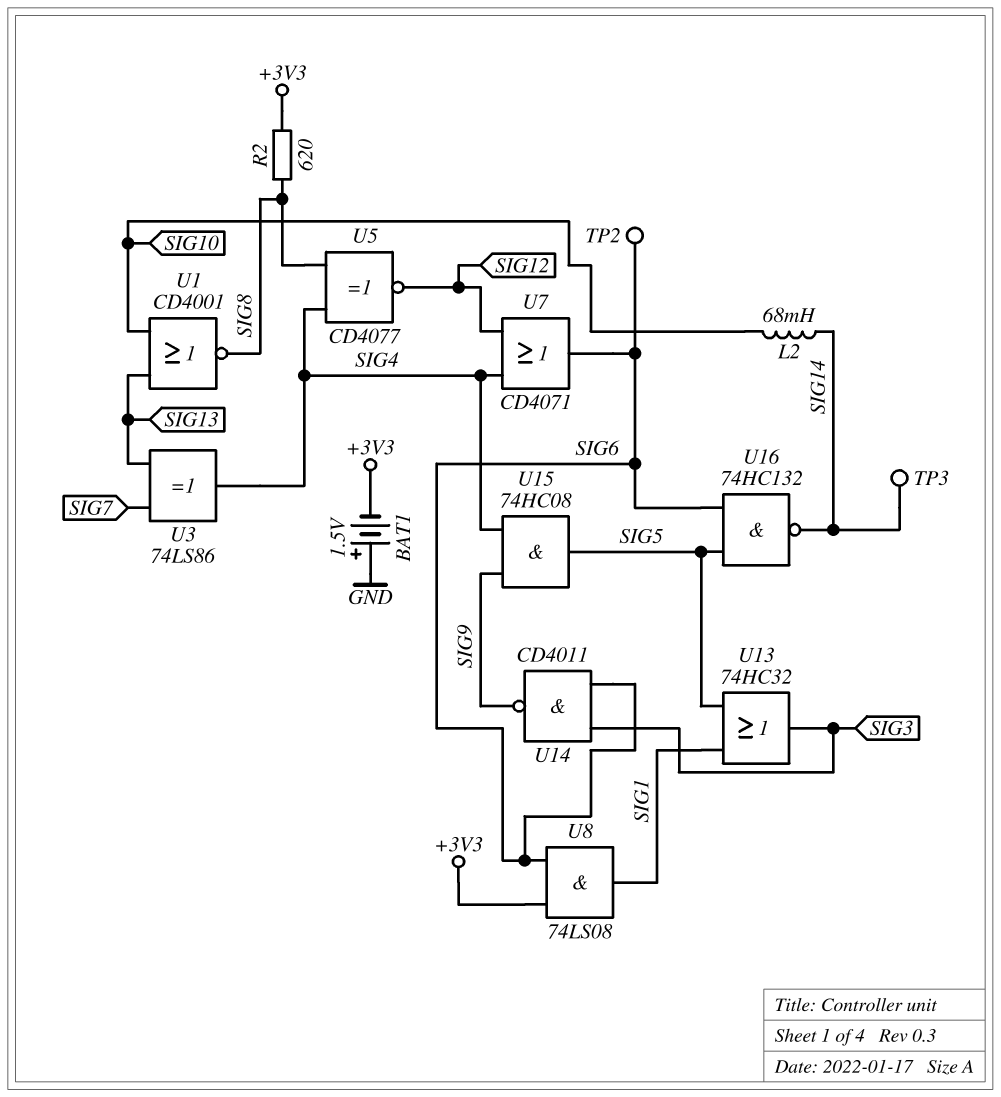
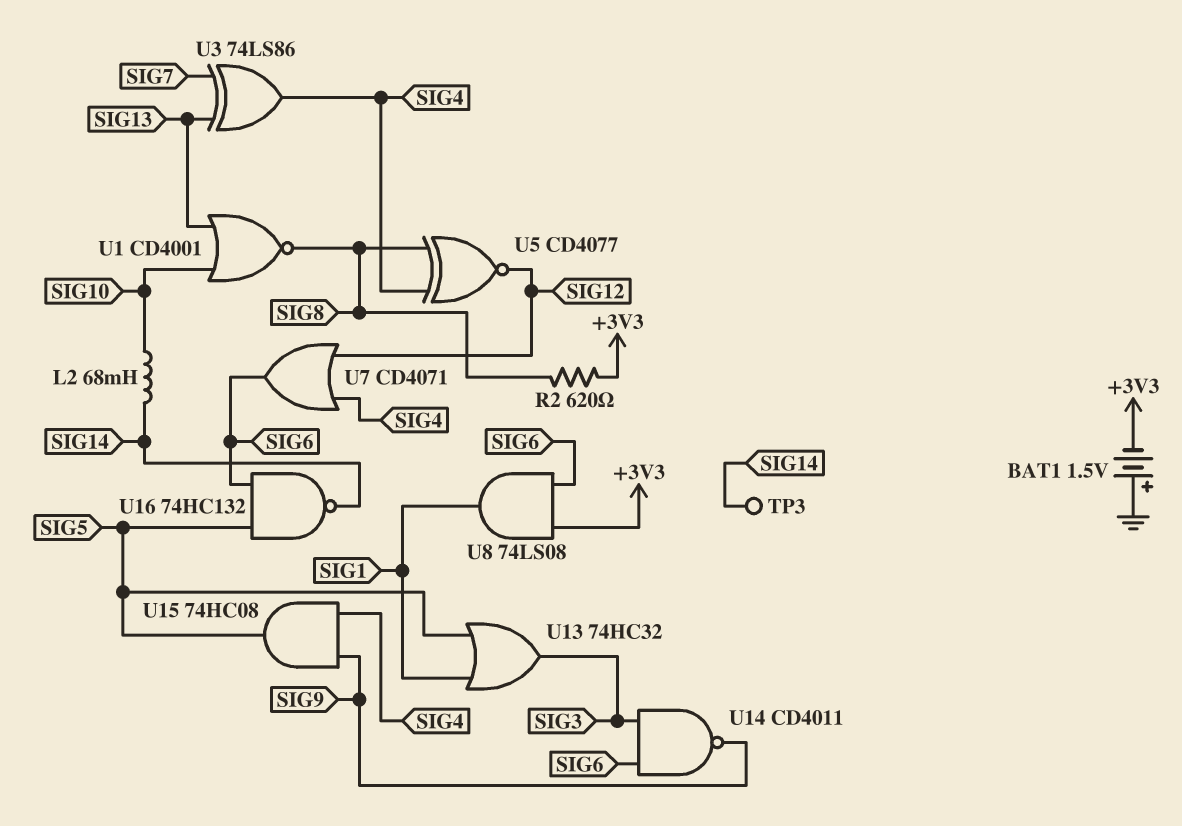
TP2: test point (SIG6) -> none

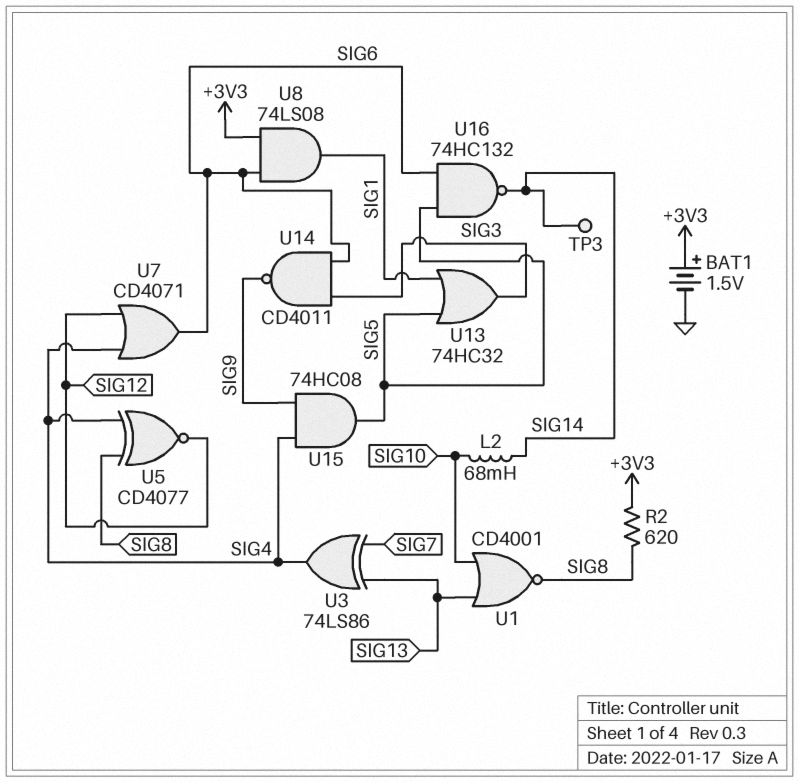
BAT1: 1.5V (plus GND, minus +3V3) -> 1.5V (plus +3V3, minus GND)

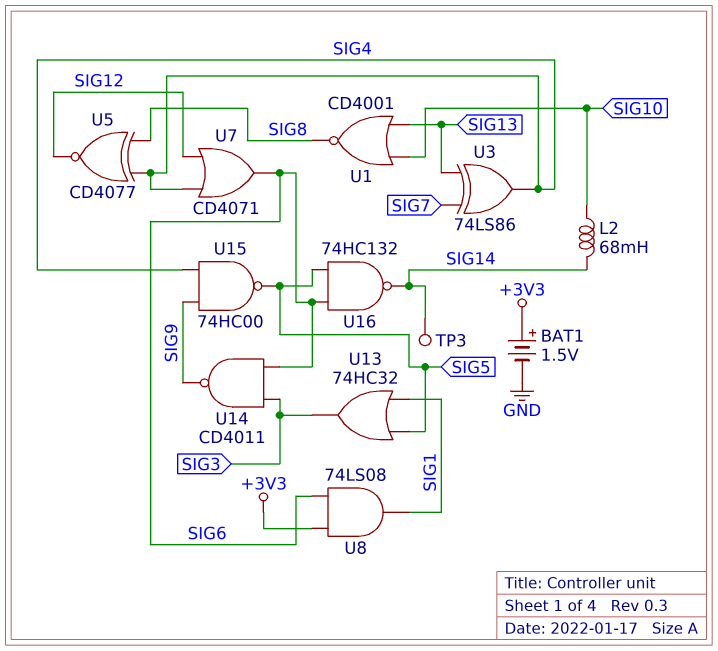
R2: 620 (+3V3, SIG8) -> none
U15: AND 74HC08 (in SIG4, in SIG9, out SIG5) -> NAND 74HC00 (in SIG4, in SIG9, out SIG5)

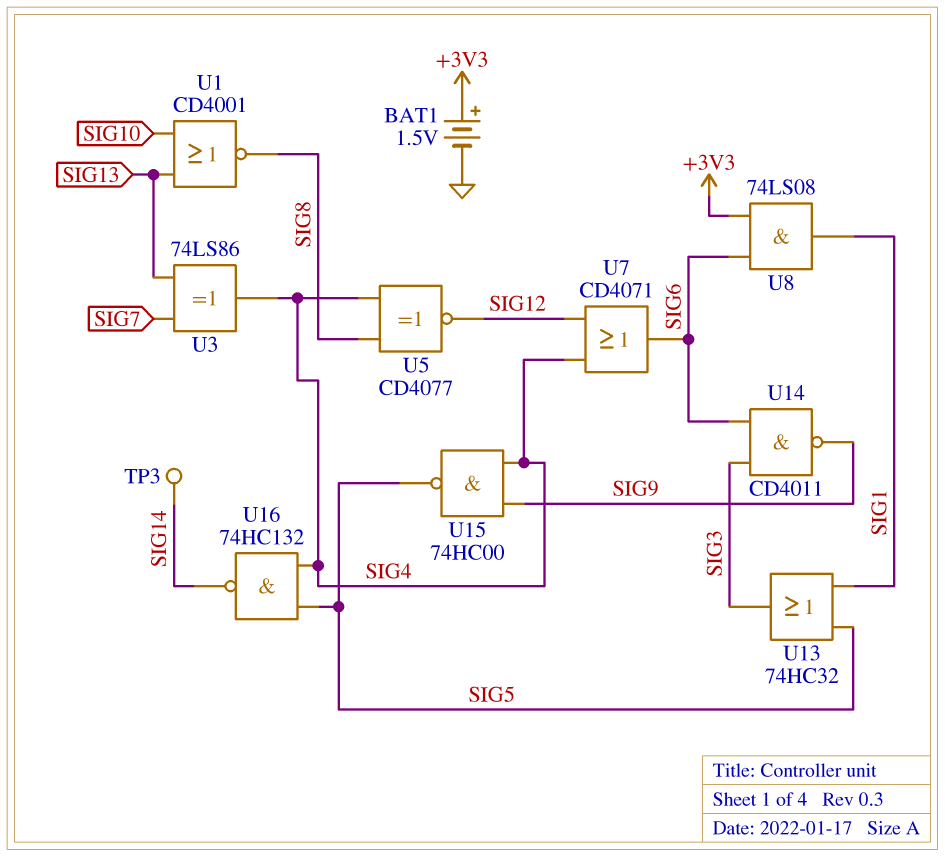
L2: 68mH (SIG10, SIG14) -> none
U16: NAND 74HC132 (in SIG5, in SIG6, out SIG14) -> NAND 74HC132 (in SIG4, in SIG5, out SIG14)

